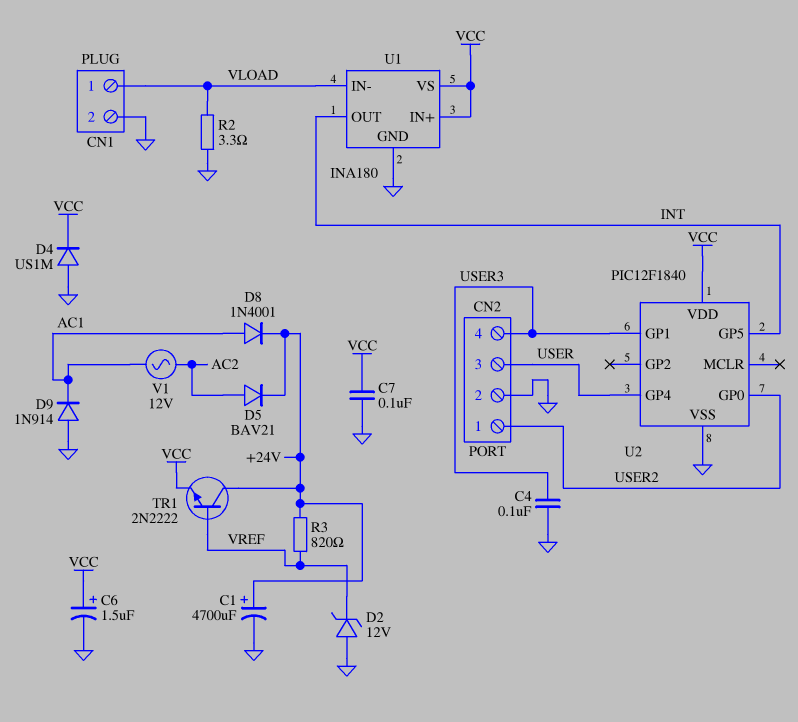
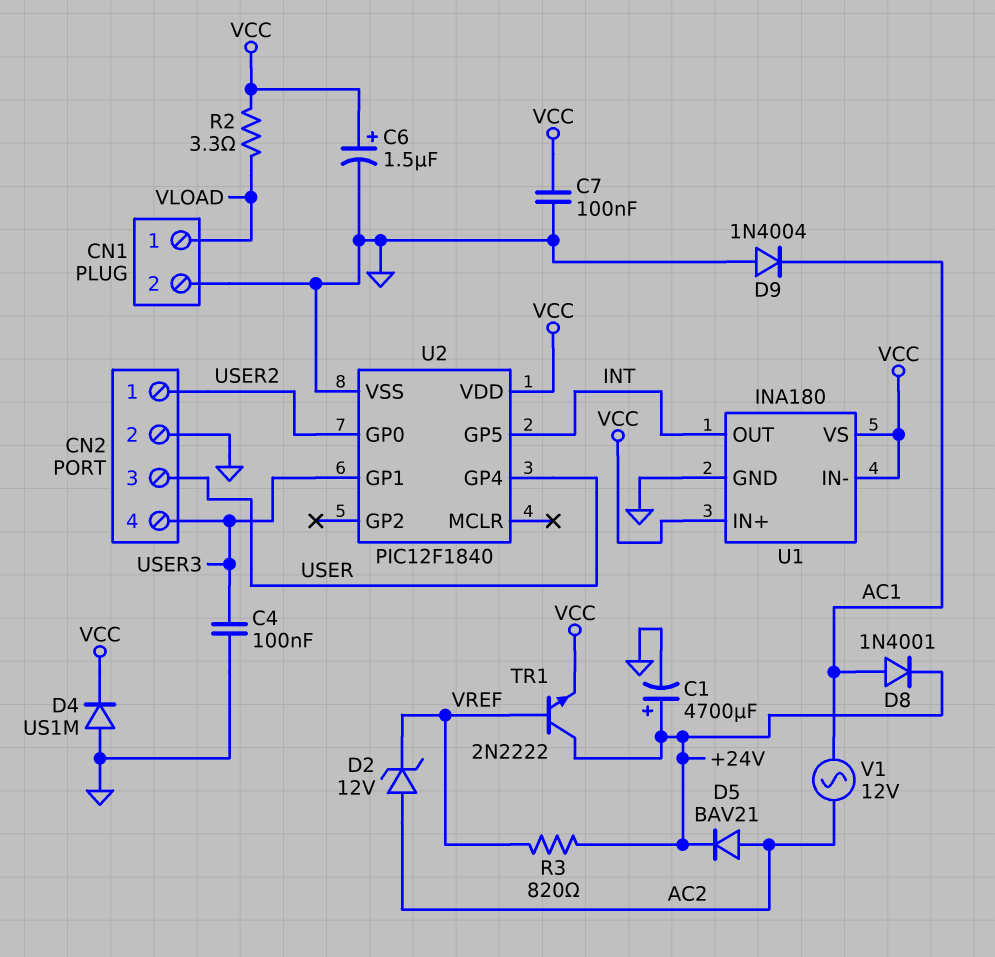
D2: zener 12V (A GND, K VREF) -> zener 12V (A AC2, K VREF)
D9: diode 1N914 (A GND, K AC1) -> diode 1N4004 (A GND, K AC1)
R2: 3.3 (GND, VLOAD) -> 3.3 (VCC, VLOAD)
U1 pin IN-: VLOAD -> VCC

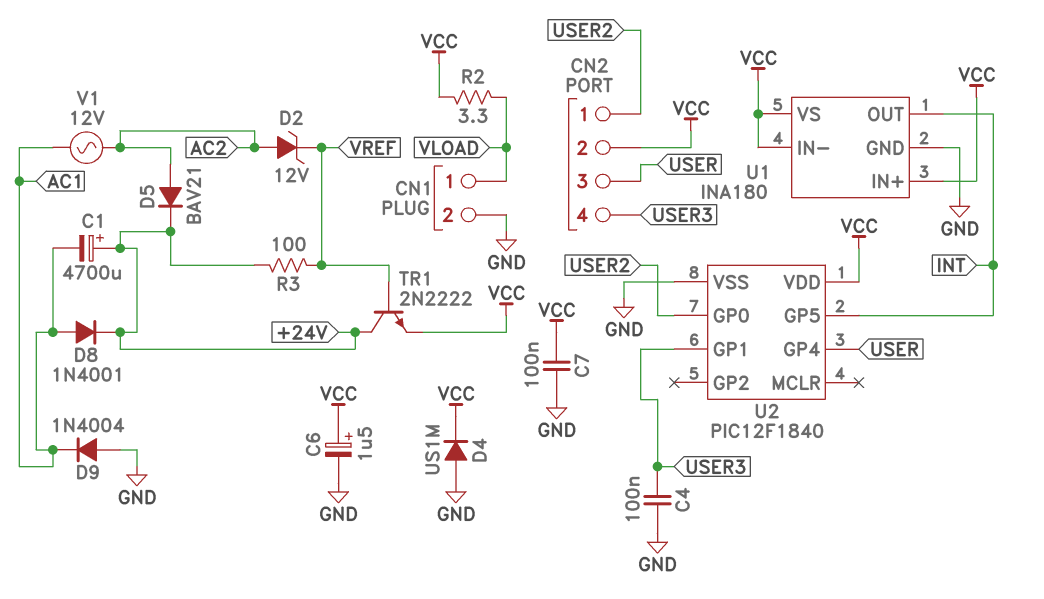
C1: 4700uF (plus +24V, minus GND) -> 4700uF (plus +24V, minus AC1)
CN2 pin 2: GND -> VCC
R3: 820 (+24V, VREF) -> 100 (+24V, VREF)

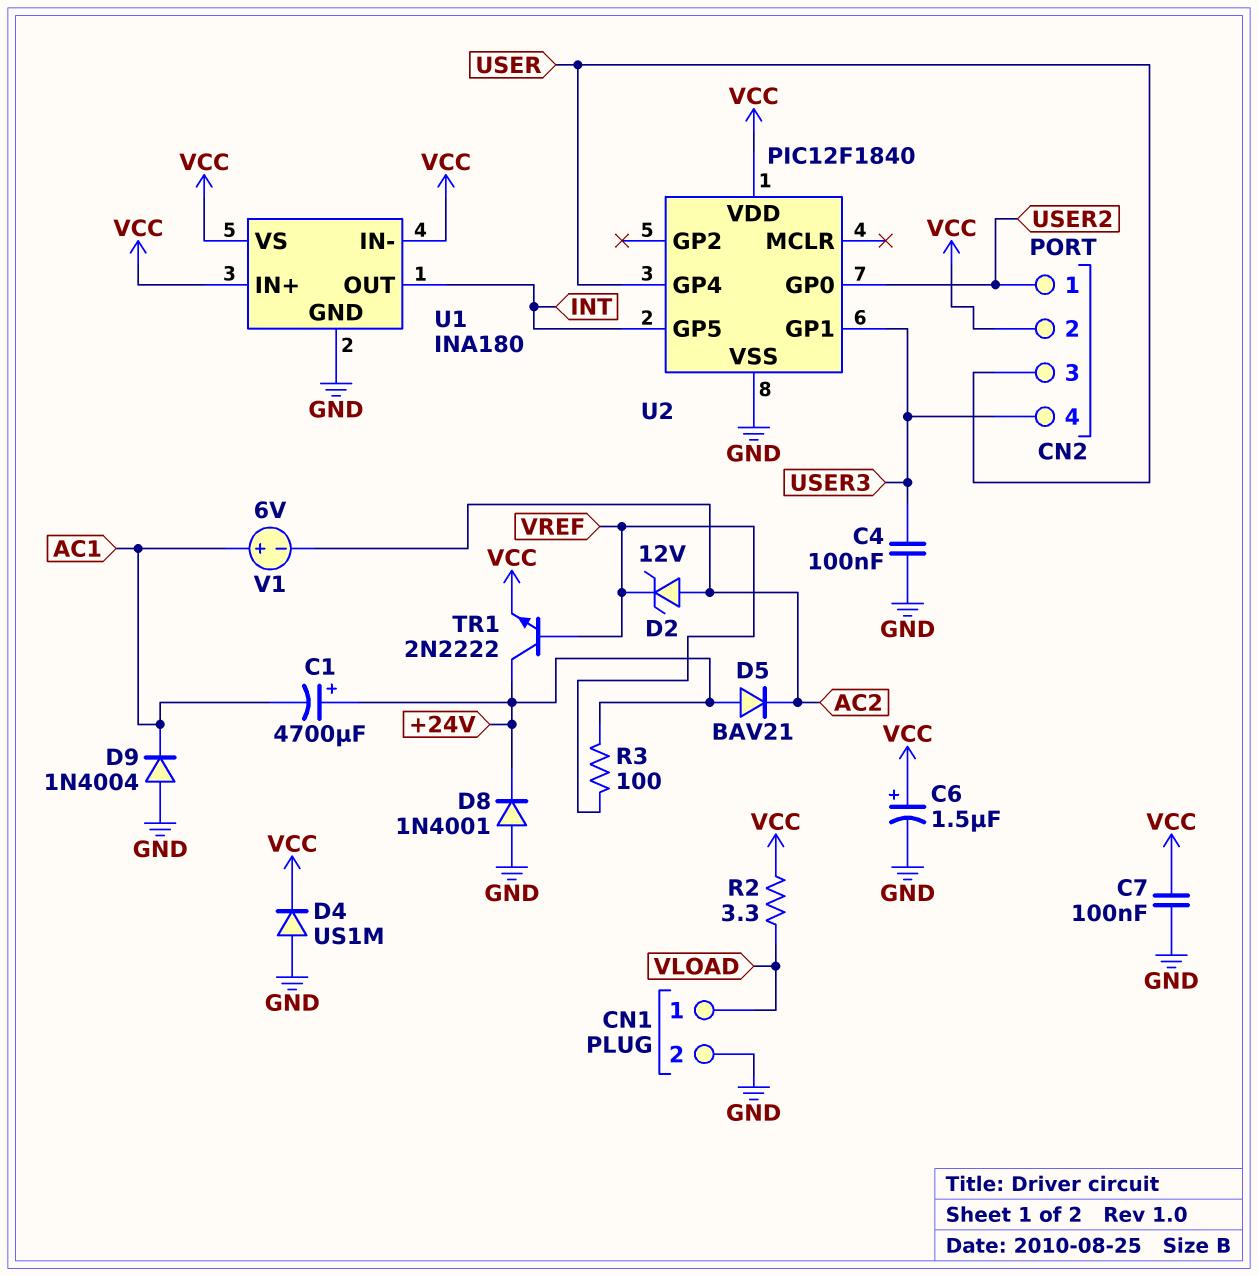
D5: diode BAV21 (A AC2, K +24V) -> diode BAV21 (A +24V, K AC2)
D8: diode 1N4001 (A AC1, K +24V) -> diode 1N4001 (A GND, K +24V)
V1: AC 12V (AC1, AC2) -> 6V (plus AC1, minus AC2)

